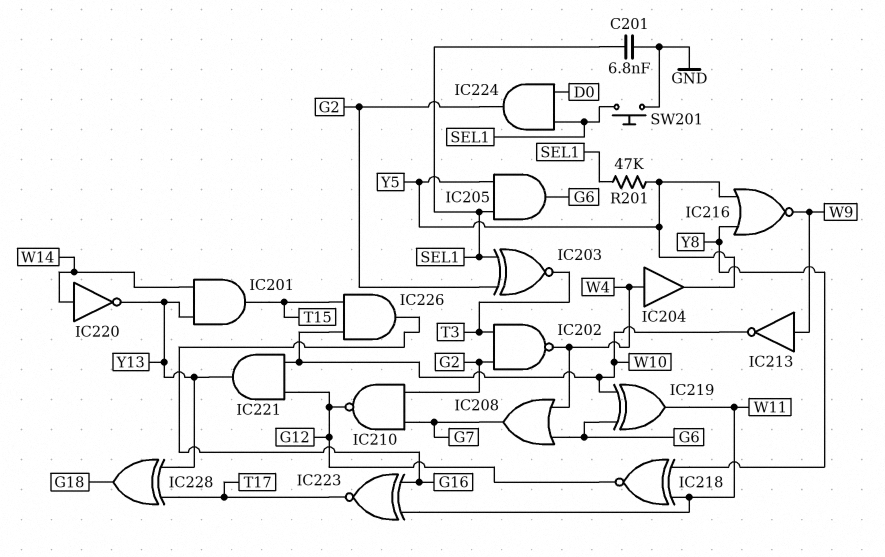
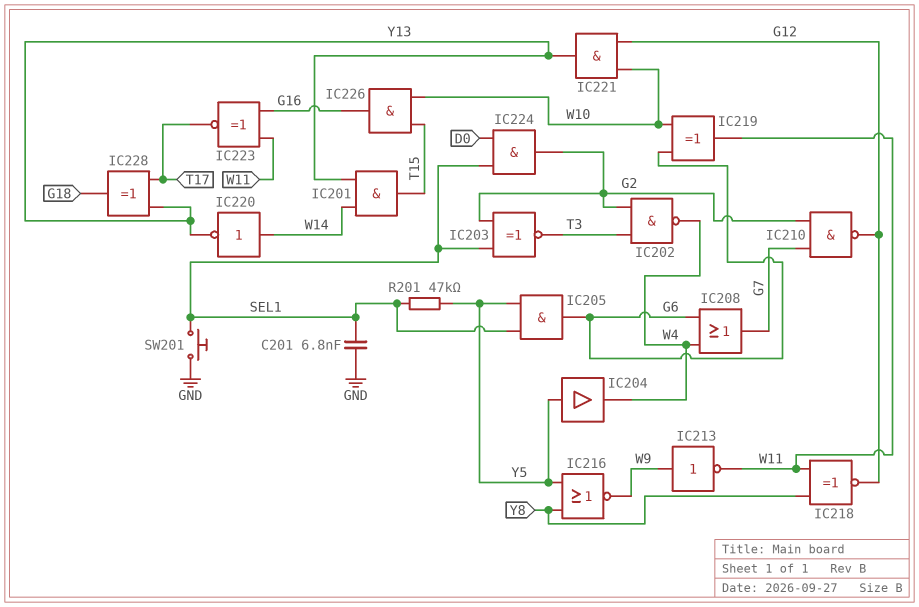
IC204: buffer (in W4, out Y5) -> buffer (in Y5, out W4)
IC213: NOT (in W9, out W10) -> NOT (in W9, out W11)

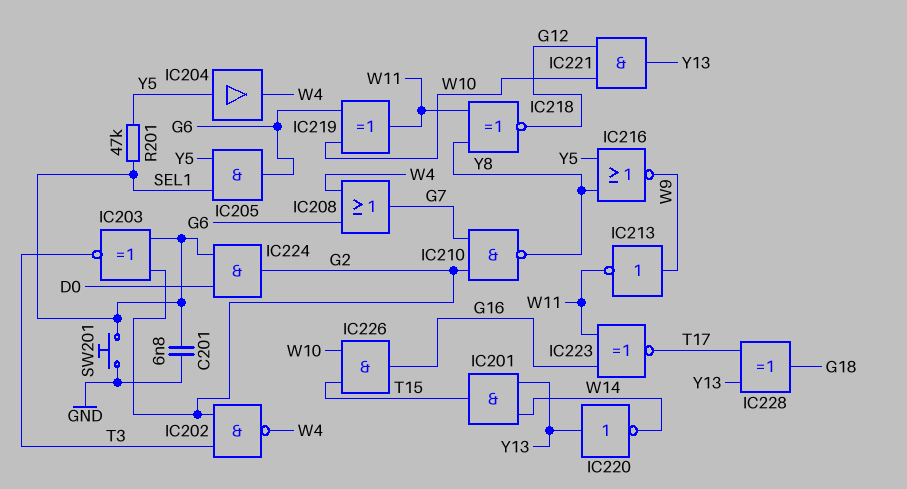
IC210: NAND (in G2, in G7, out G12) -> NAND (in G2, in G7, out Y8)
IC220: NOT (in W14, out Y13) -> NOT (in Y13, out W14)

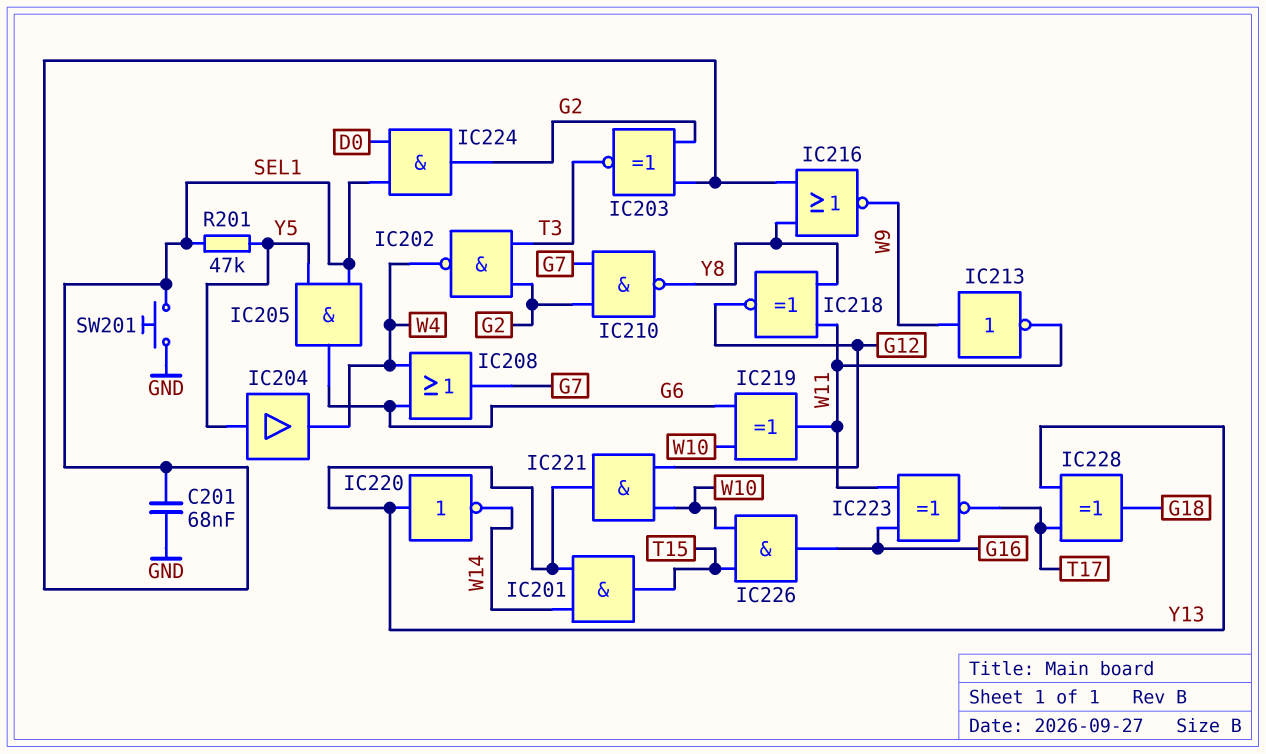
C201: 6.8nF (GND, SEL1) -> 68nF (GND, SEL1)
IC216: NOR (in Y5, in Y8, out W9) -> NOR (in SEL1, in Y8, out W9)

